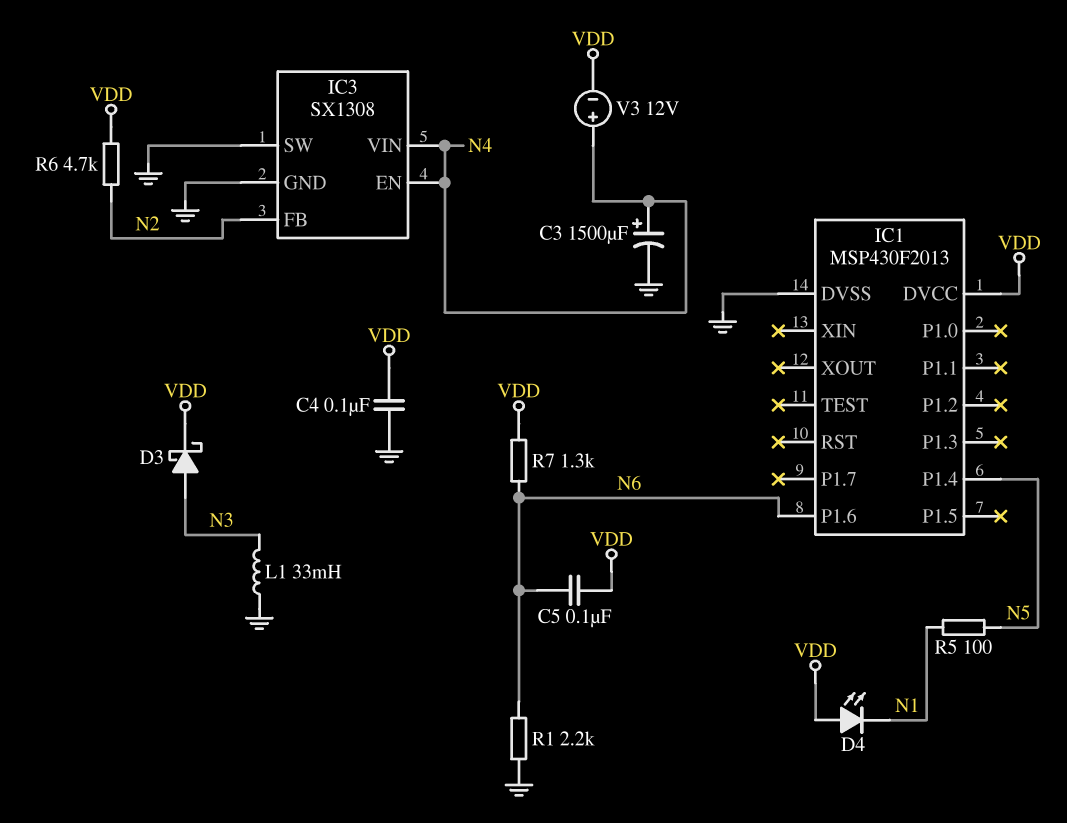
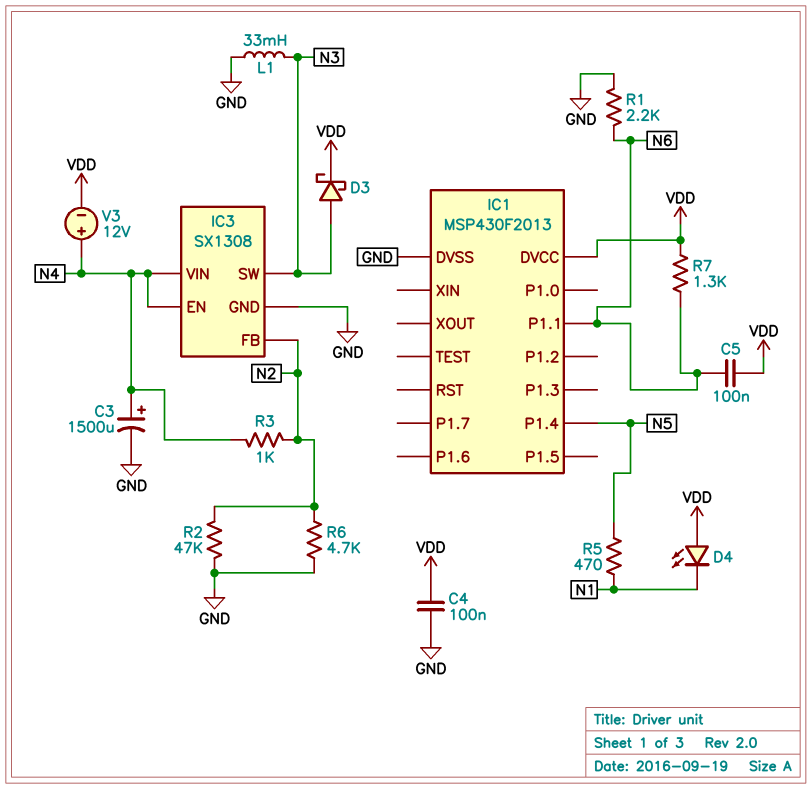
IC1 pin P1.1: none -> N6
IC1 pin P1.6: N6 -> none
IC3 pin SW: GND -> N3
R2: none -> 47k (GND, N2)
R3: none -> 1k (N2, N4)
R5: 100 (N1, N5) -> 470 (N1, N5)
R6: 4.7k (N2, VDD) -> 4.7k (GND, N2)

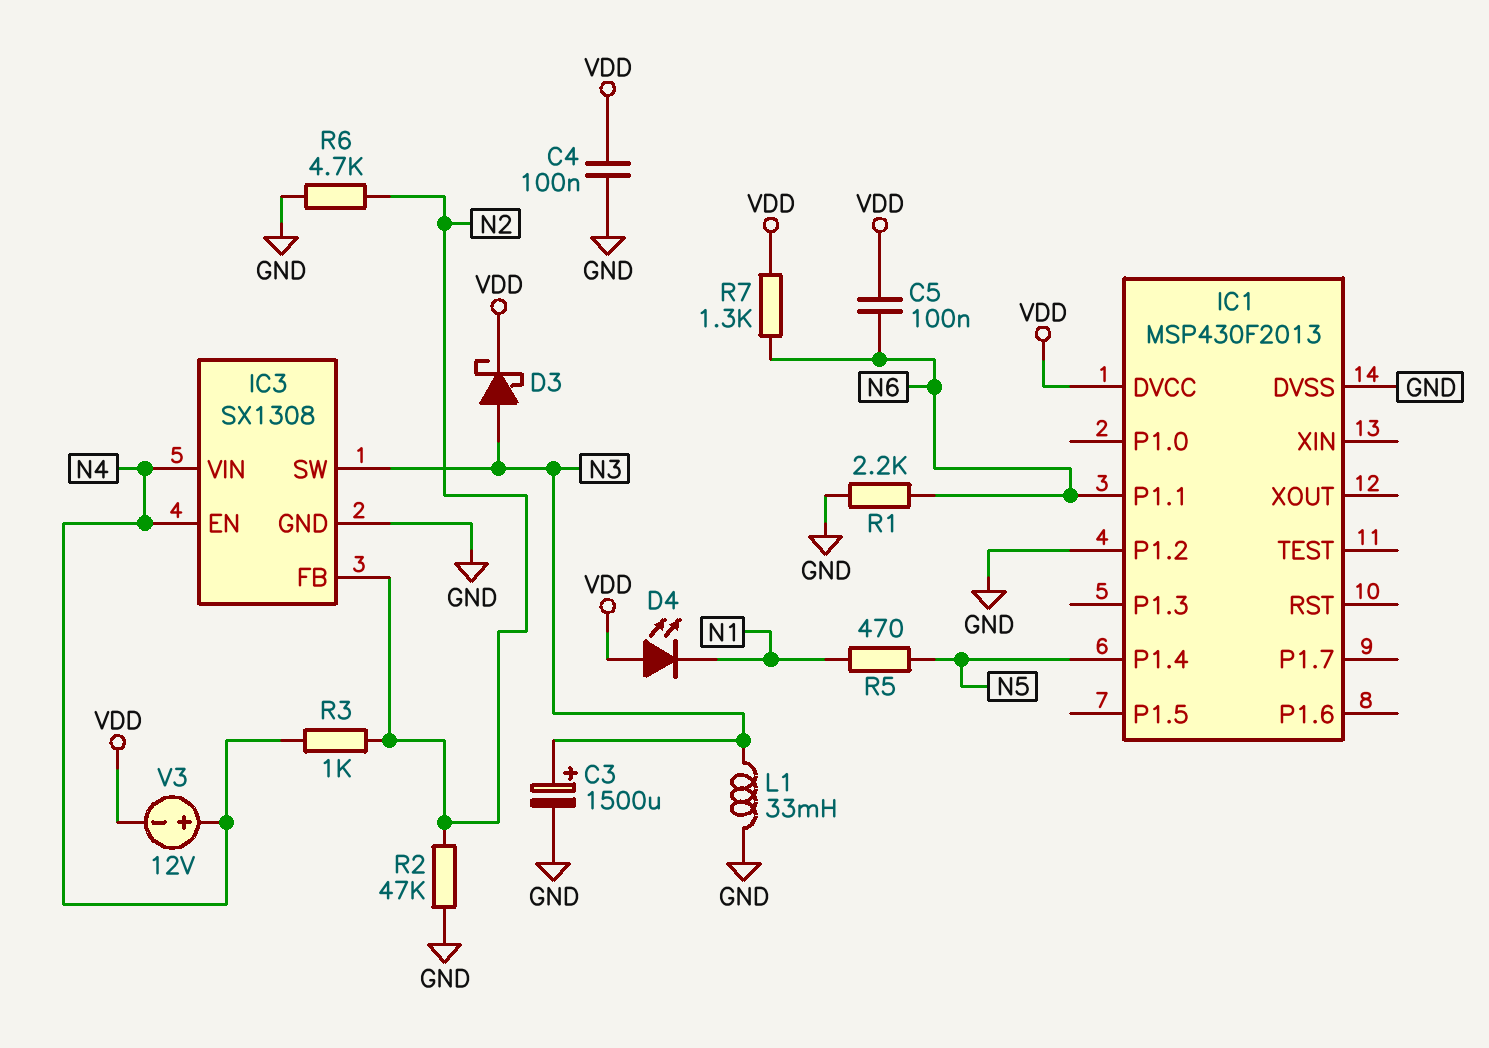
C3: 1500uF (plus N4, minus GND) -> 1500uF (plus N3, minus GND)
IC1 pin P1.2: none -> GND

